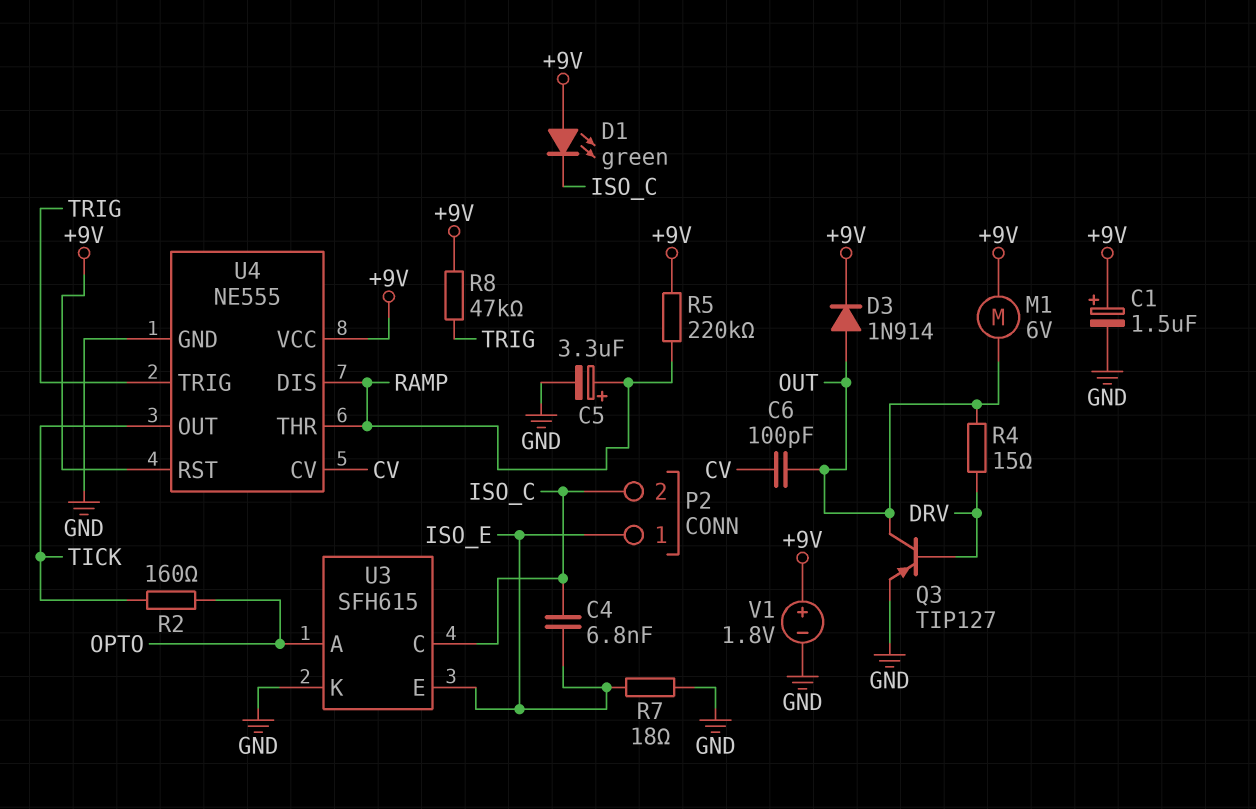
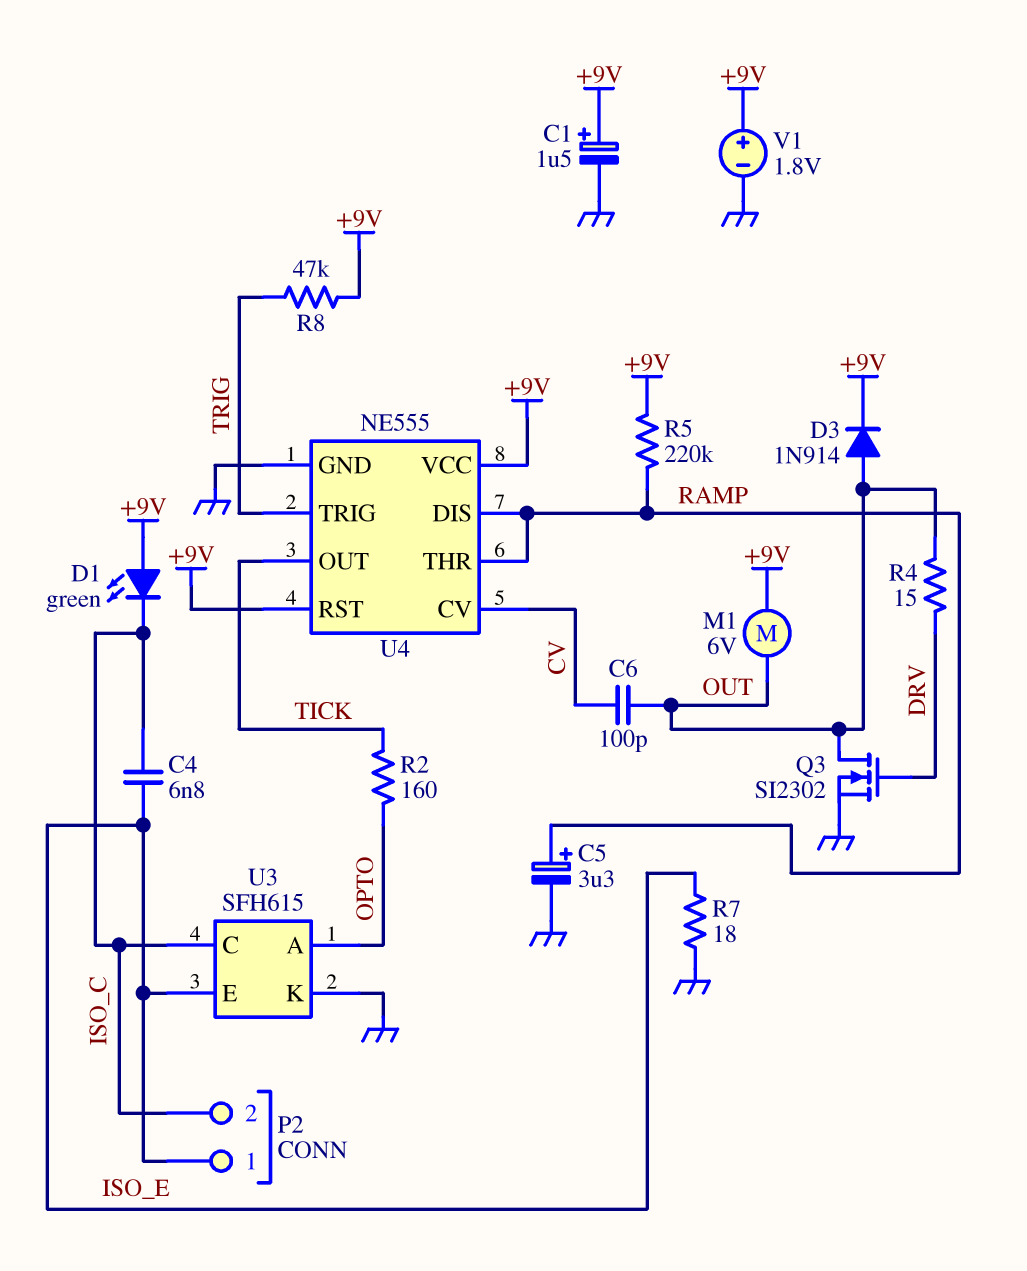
Q3: PNP TIP127 (B DRV, C OUT, E GND) -> NMOS SI2302 (G DRV, D OUT, S GND)

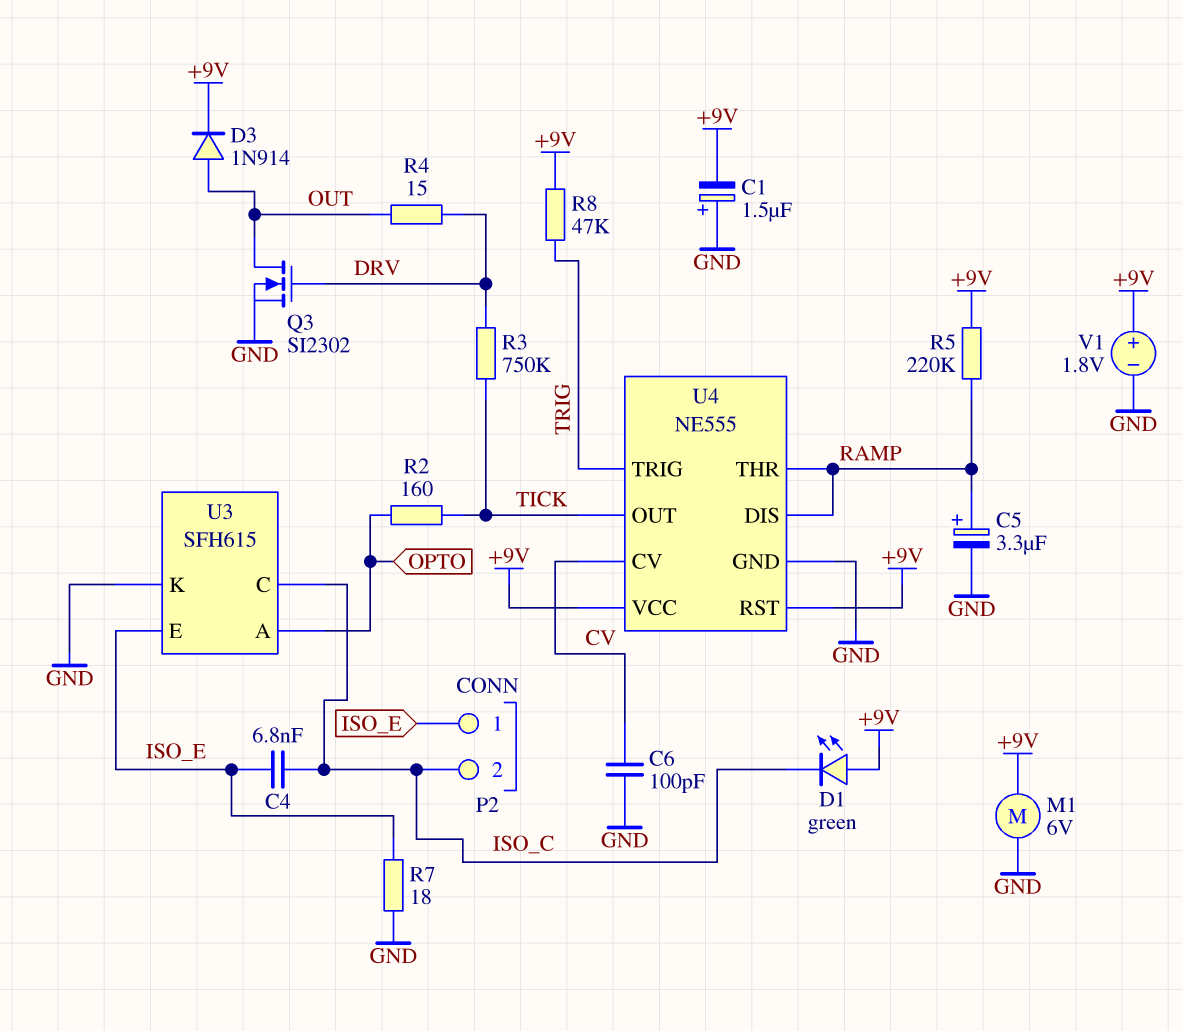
C1: 1.5uF (plus +9V, minus GND) -> 1.5uF (plus GND, minus +9V)
C6: 100pF (CV, OUT) -> 100pF (CV, GND)
M1: motor 6V (+9V, OUT) -> motor 6V (+9V, GND)
R3: none -> 750k (DRV, TICK)

